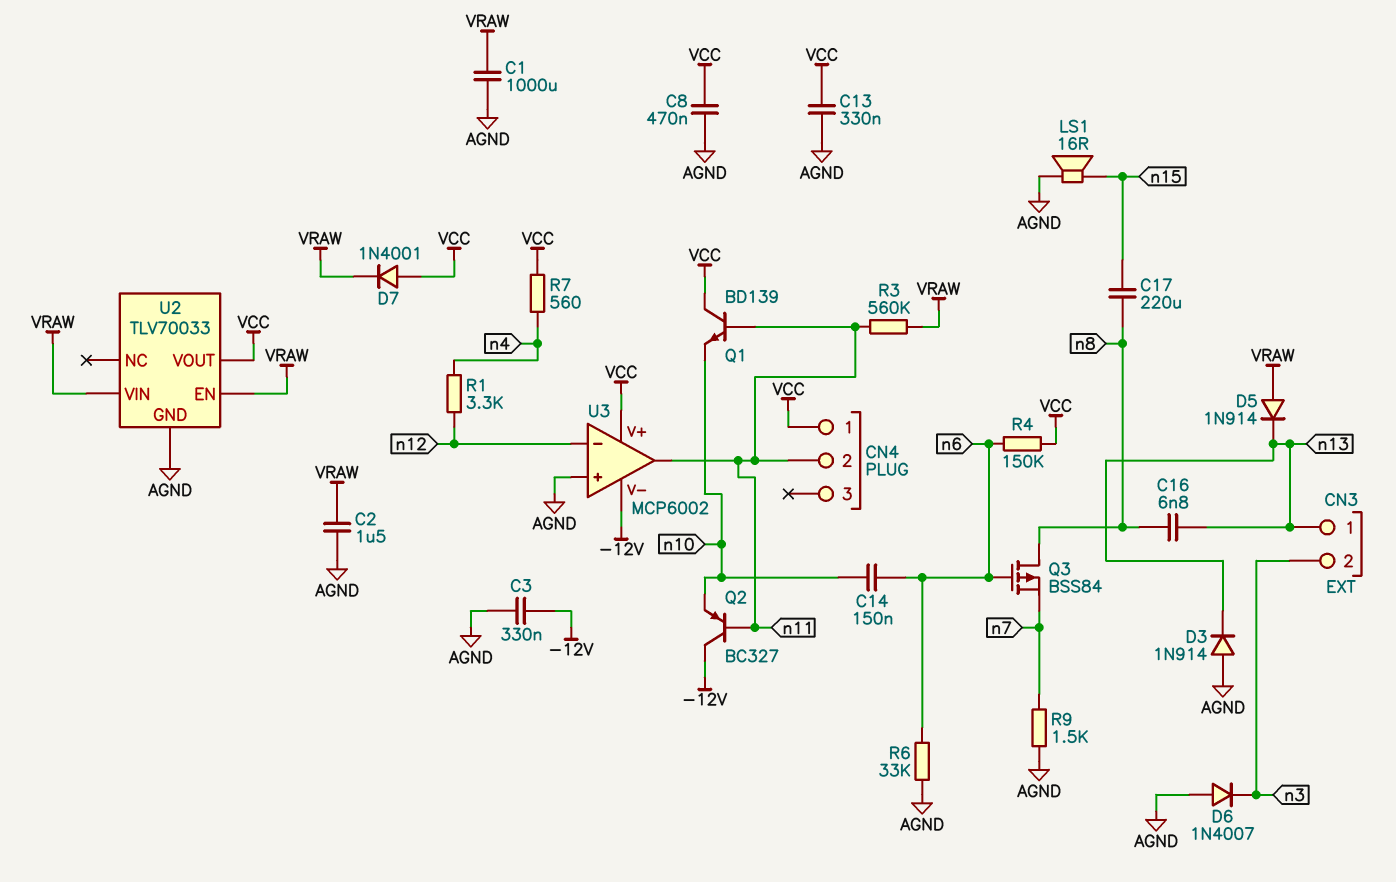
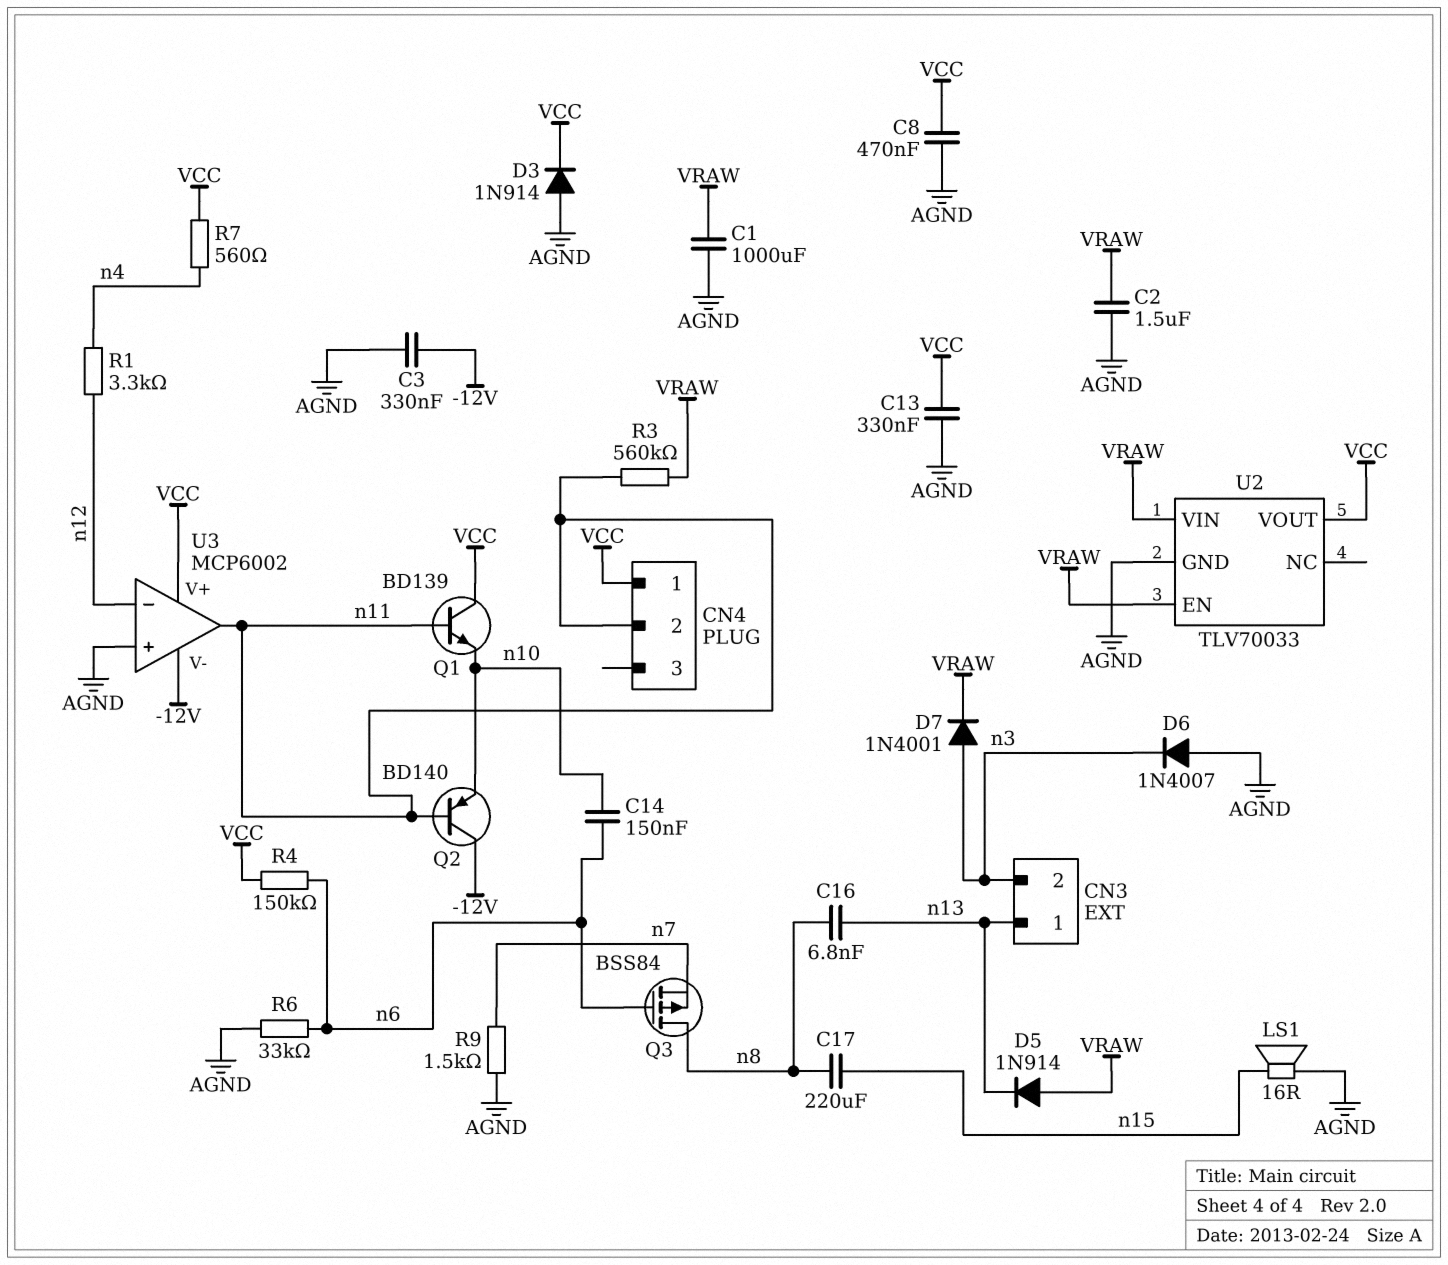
D3: diode 1N914 (A AGND, K n13) -> diode 1N914 (A AGND, K VCC)
D7: diode 1N4001 (A VCC, K VRAW) -> diode 1N4001 (A n3, K VRAW)
Q2: PNP BC327 (B n11, C -12V, E n10) -> PNP BD140 (B n11, C -12V, E n10)

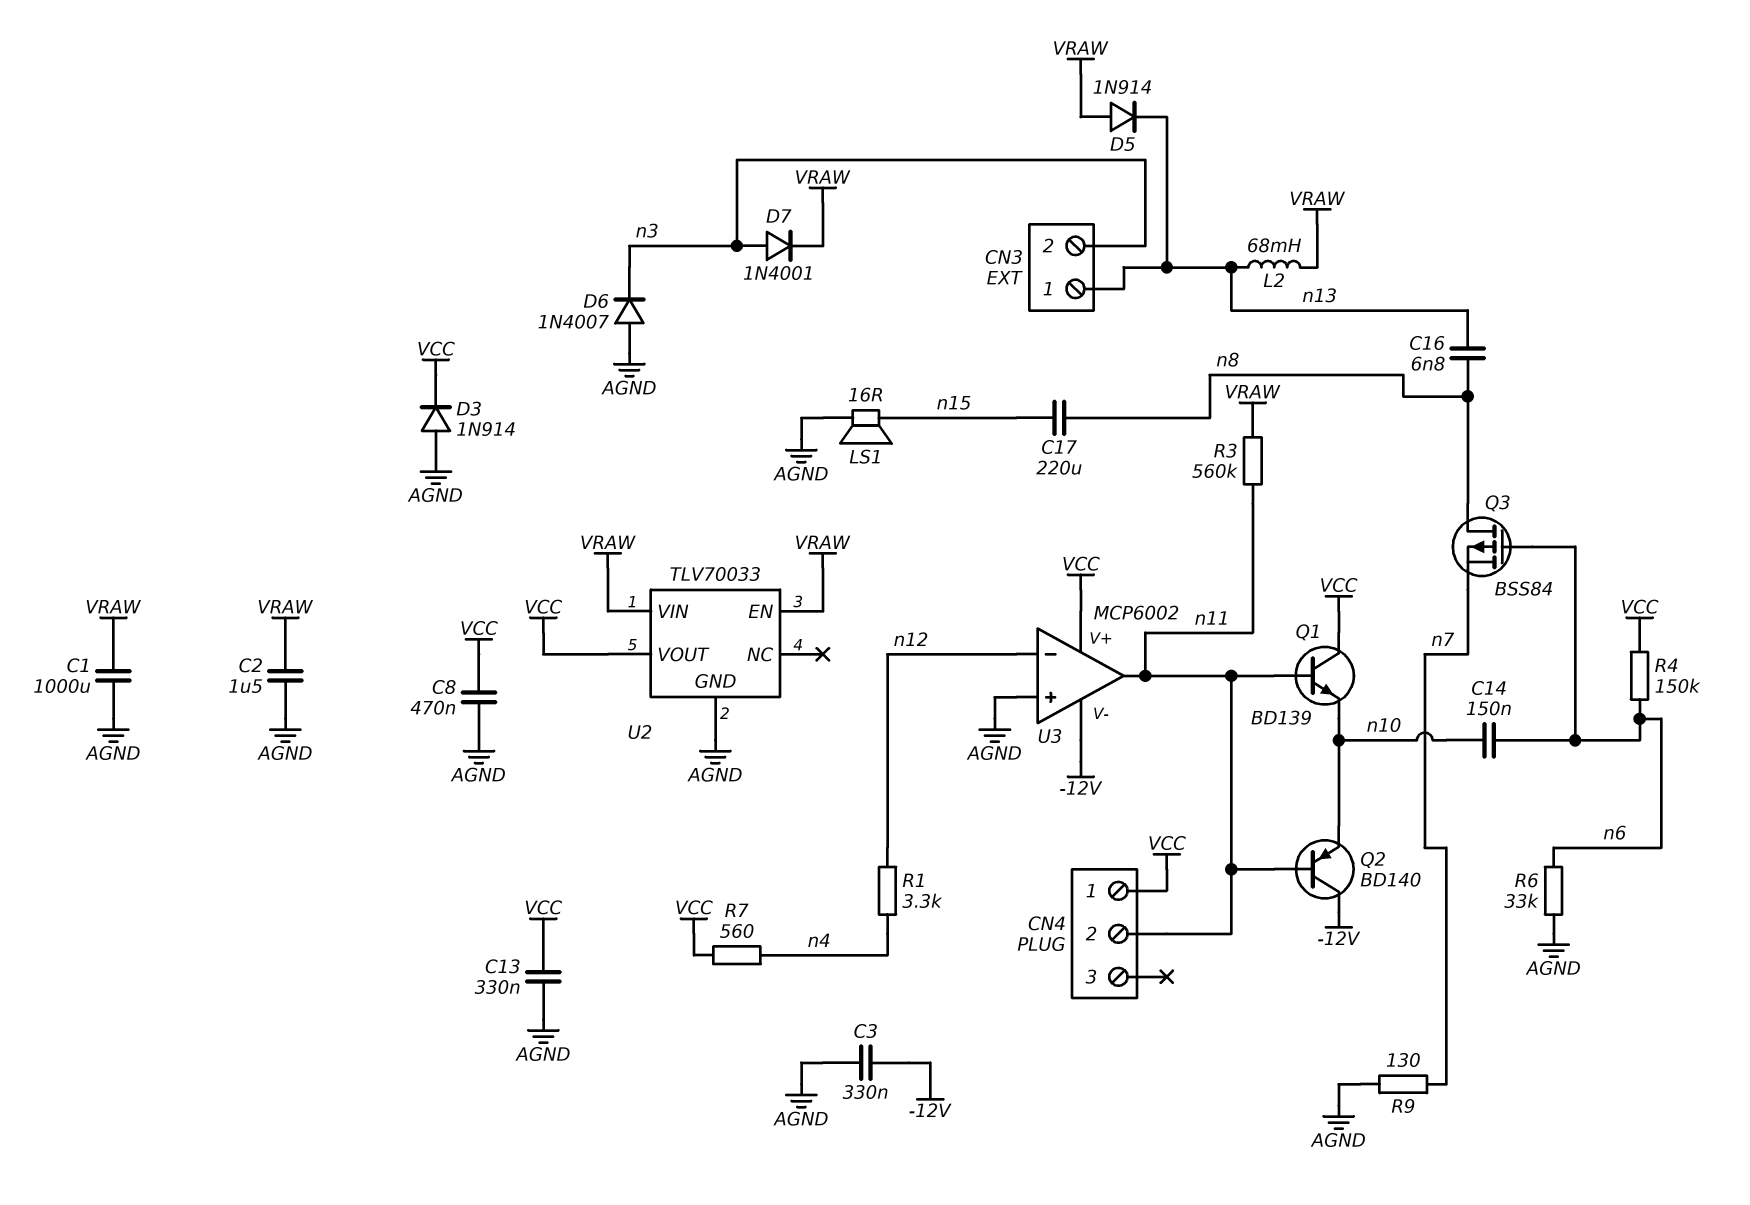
L2: none -> 68mH (VRAW, n13)
R9: 1.5k (AGND, n7) -> 130 (AGND, n7)

